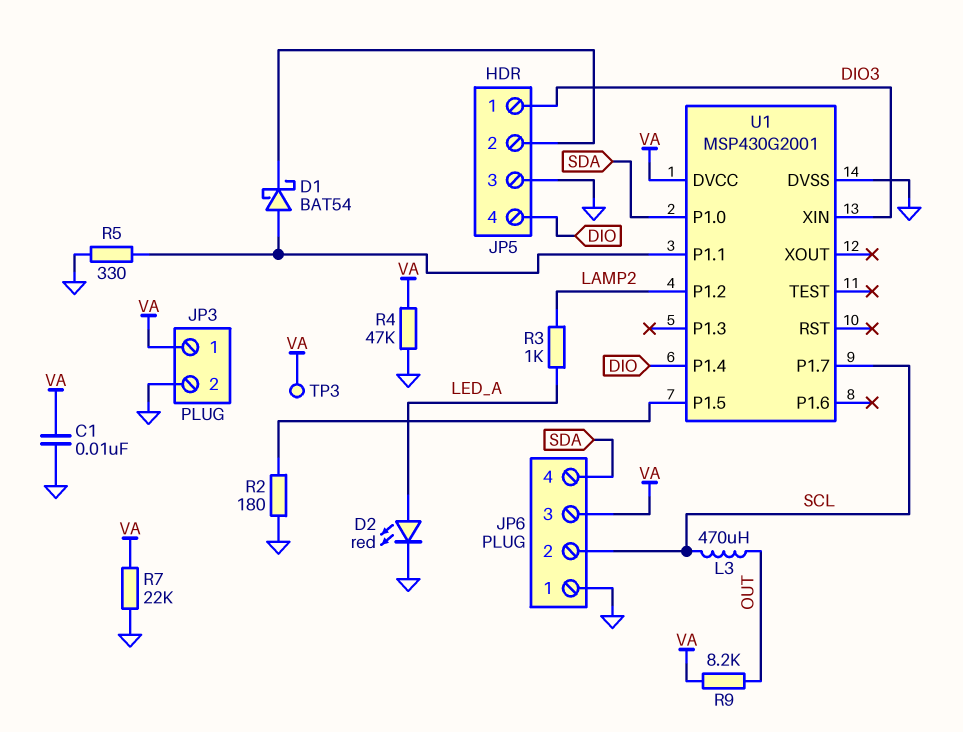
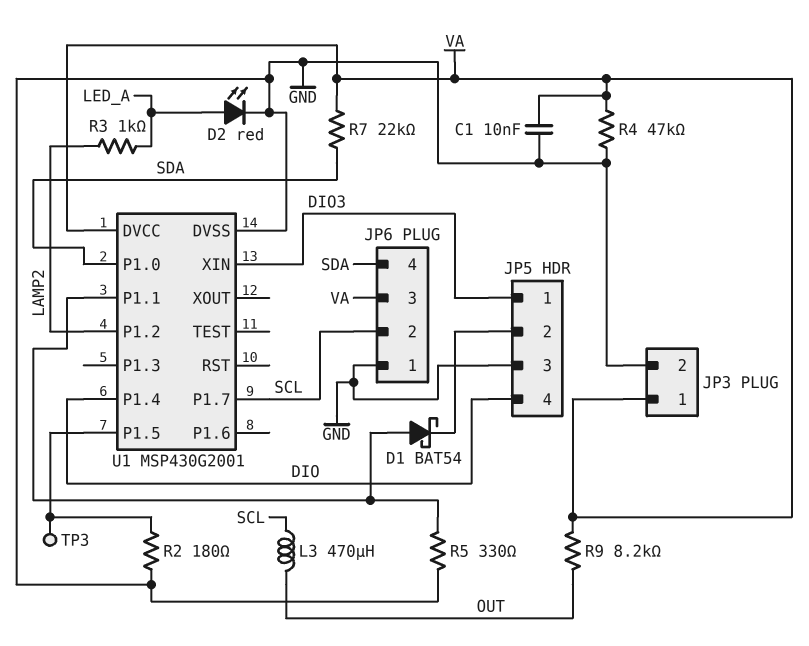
R7: 22k (GND, VA) -> 22k (SDA, VA)
TP3: test point (VA) -> test point (U1/P1.5)

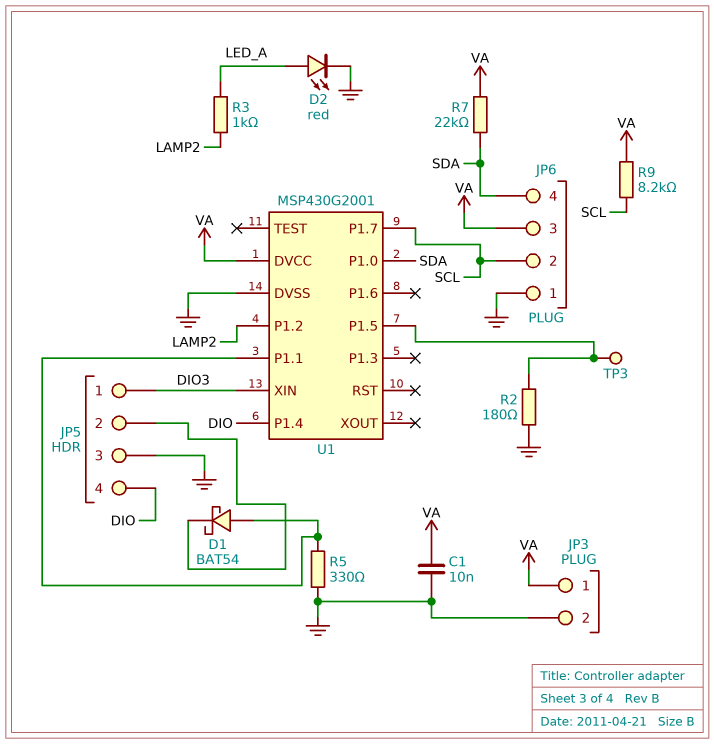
L3: 470uH (OUT, SCL) -> none
R4: 47k (GND, VA) -> none
R9: 8.2k (OUT, VA) -> 8.2k (SCL, VA)

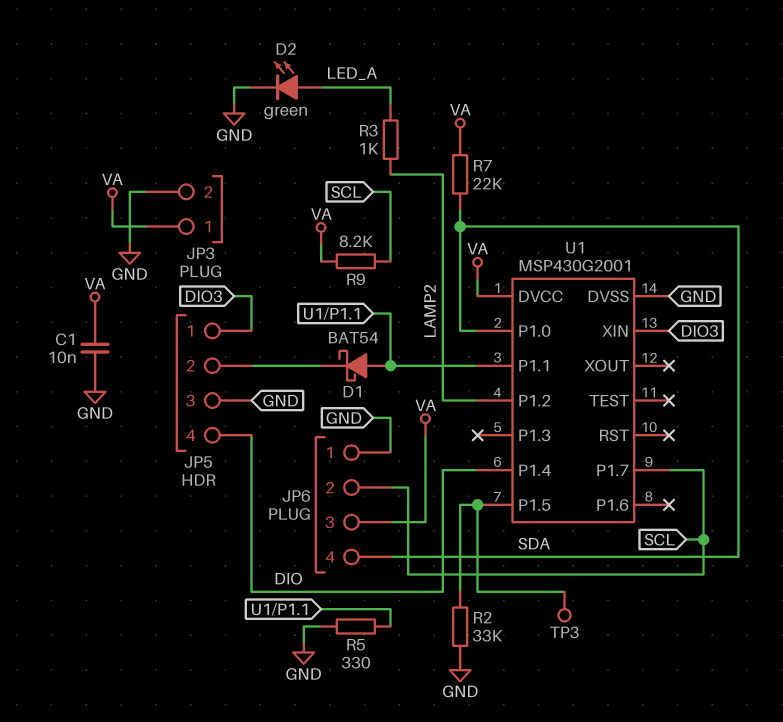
D2: LED red (A LED_A, K GND) -> LED green (A LED_A, K GND)
R2: 180 (GND, U1/P1.5) -> 33k (GND, U1/P1.5)

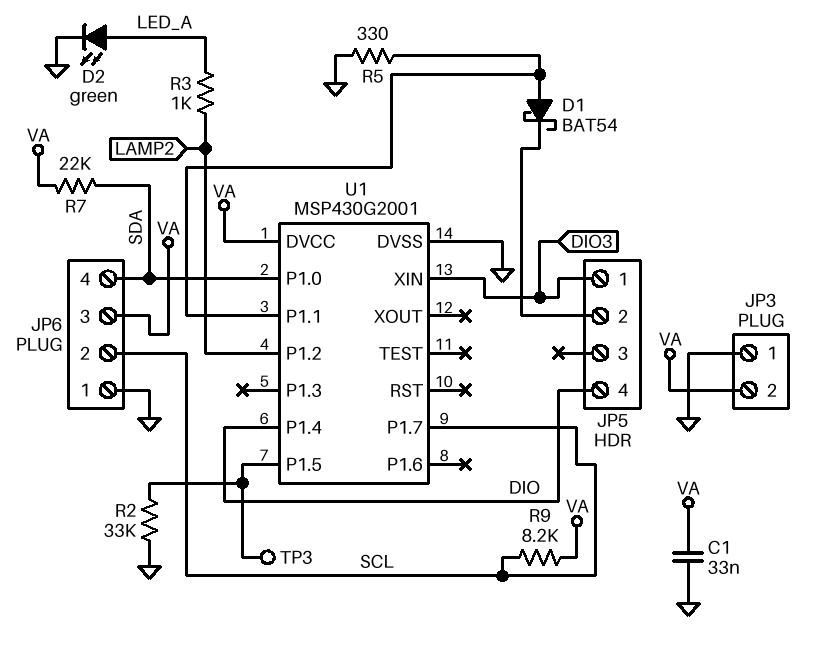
C1: 10nF (GND, VA) -> 33nF (GND, VA)
JP3 pin 1: VA -> GND
JP3 pin 2: GND -> VA
JP5 pin 3: GND -> none

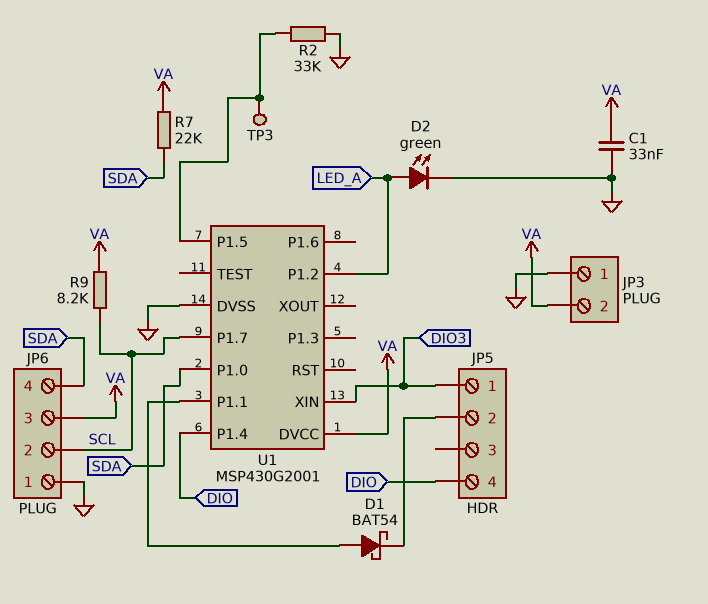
R3: 1k (LAMP2, LED_A) -> none
R5: 330 (GND, U1/P1.1) -> none
U1 pin P1.2: LAMP2 -> LED_A

